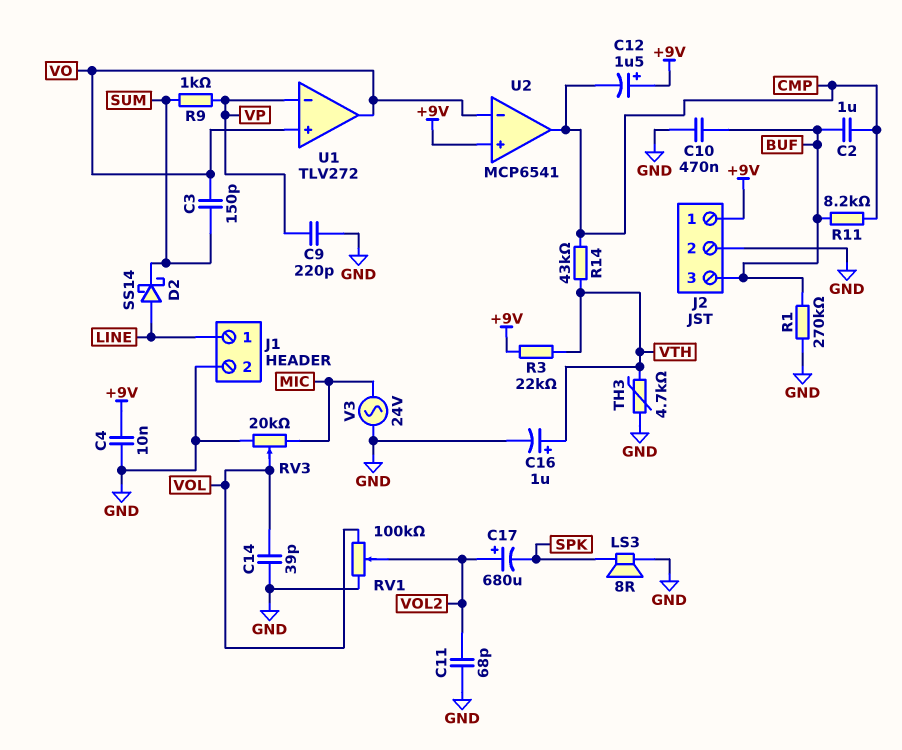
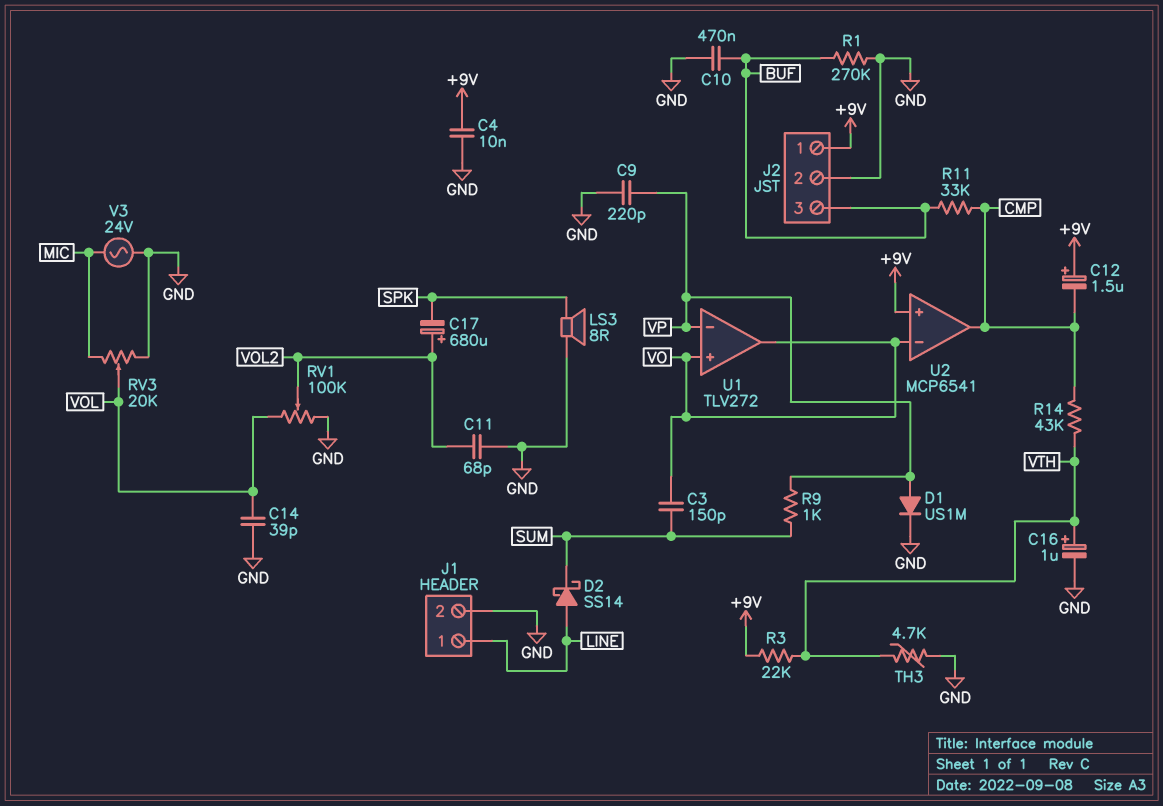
C2: 1uF (BUF, CMP) -> none
D1: none -> diode US1M (A VP, K GND)
R11: 8.2k (BUF, CMP) -> 33k (BUF, CMP)

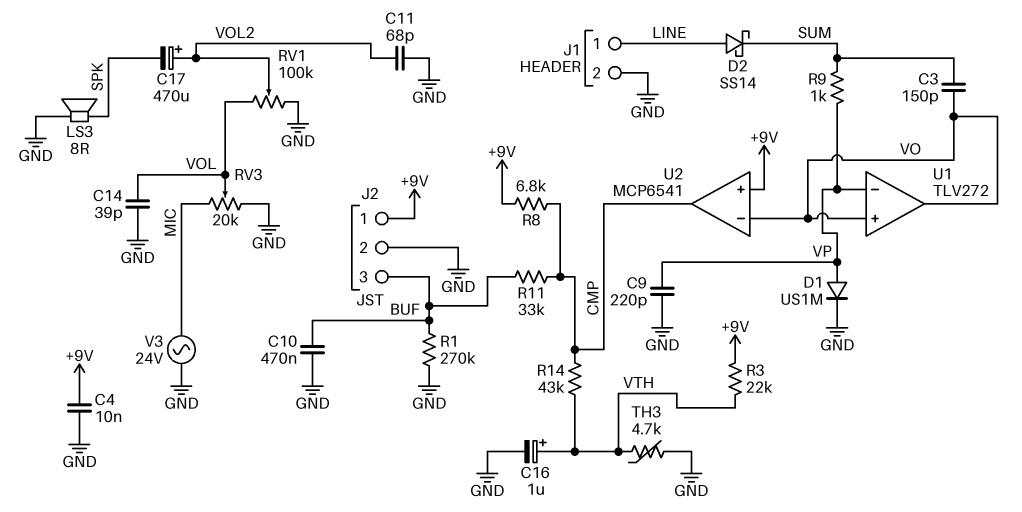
C12: 1.5uF (plus +9V, minus CMP) -> none
C17: 680uF (plus VOL2, minus SPK) -> 470uF (plus VOL2, minus SPK)
R8: none -> 6.8k (+9V, CMP)

